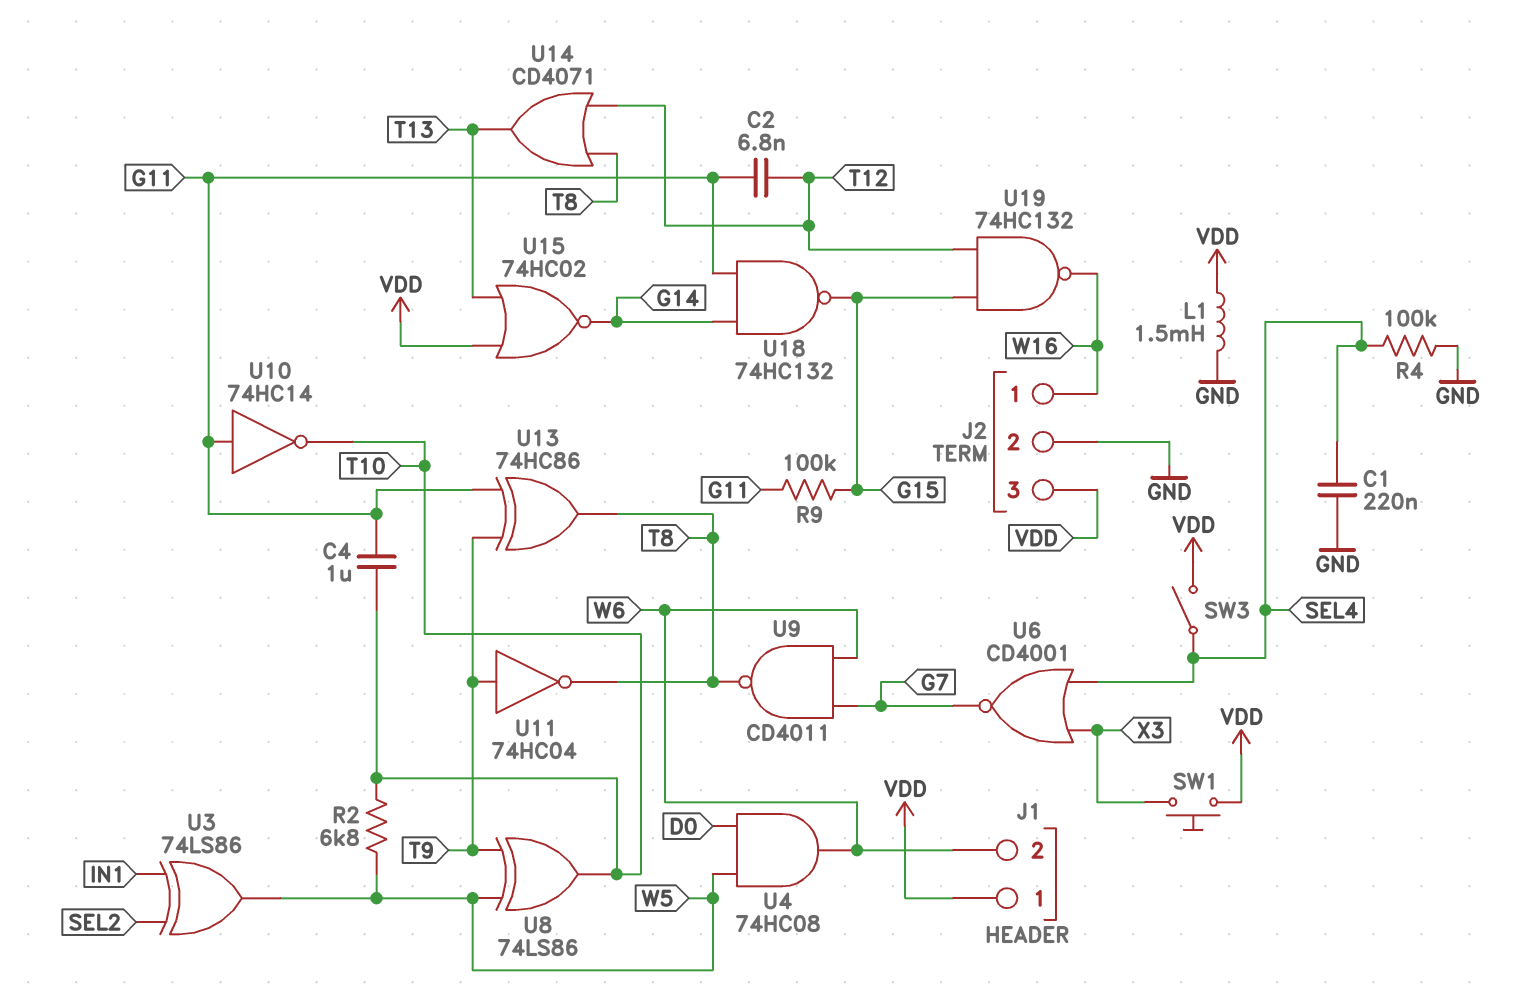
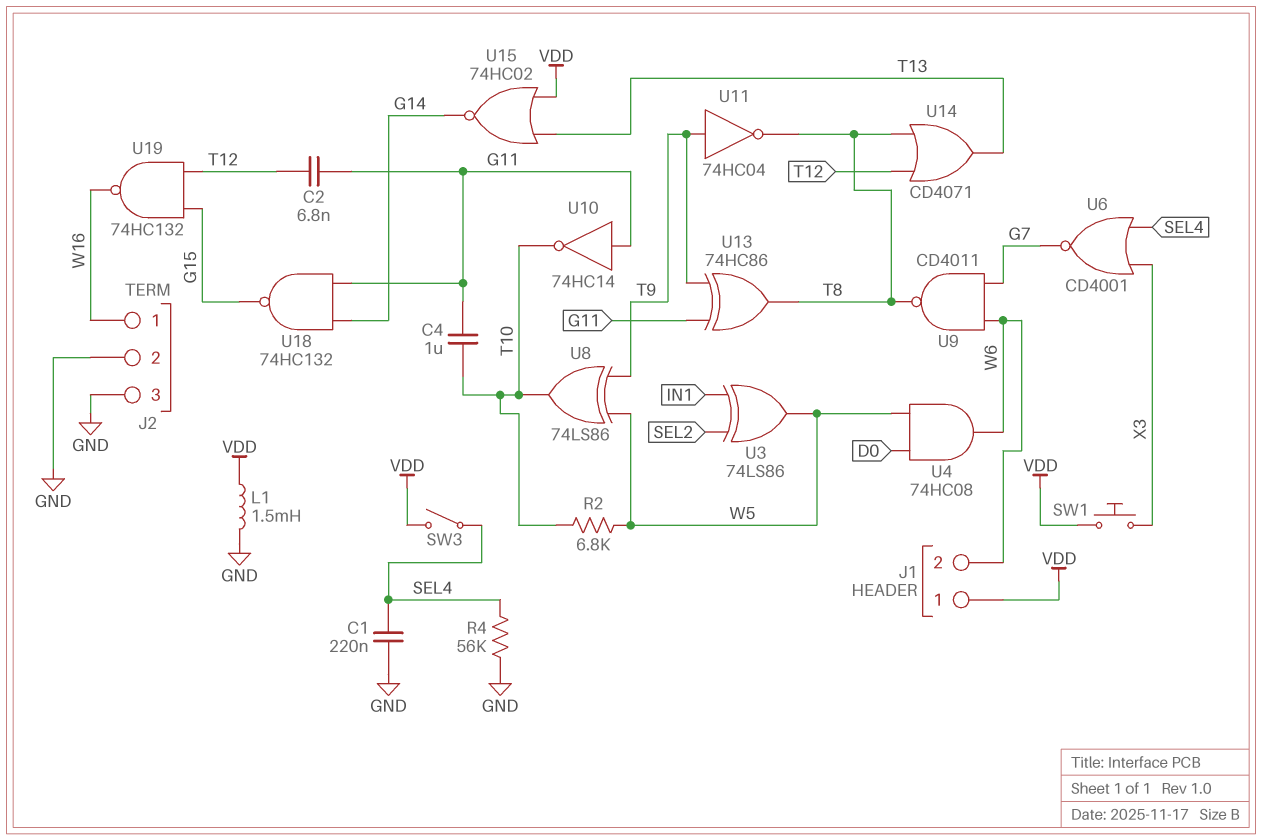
J2 pin 3: VDD -> GND
R4: 100k (GND, SEL4) -> 56k (GND, SEL4)
R9: 100k (G11, G15) -> none

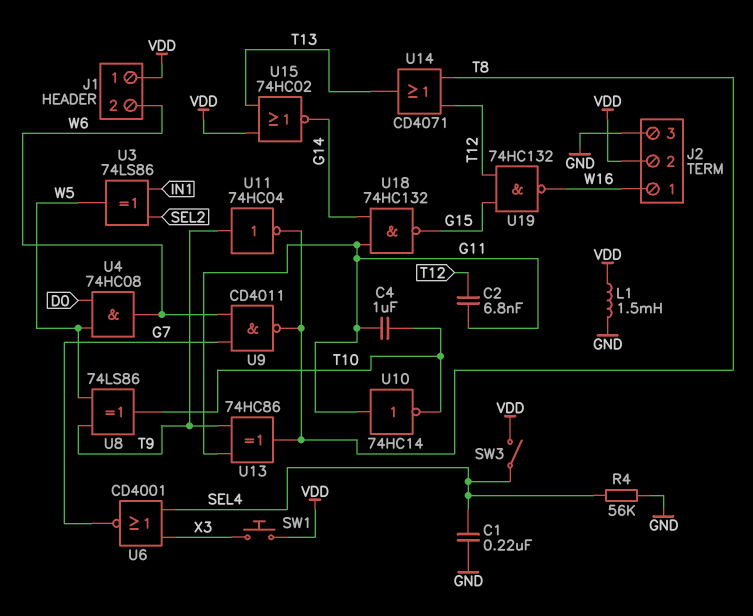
J2 pin 2: GND -> VDD
R2: 6.8k (T10, W5) -> none

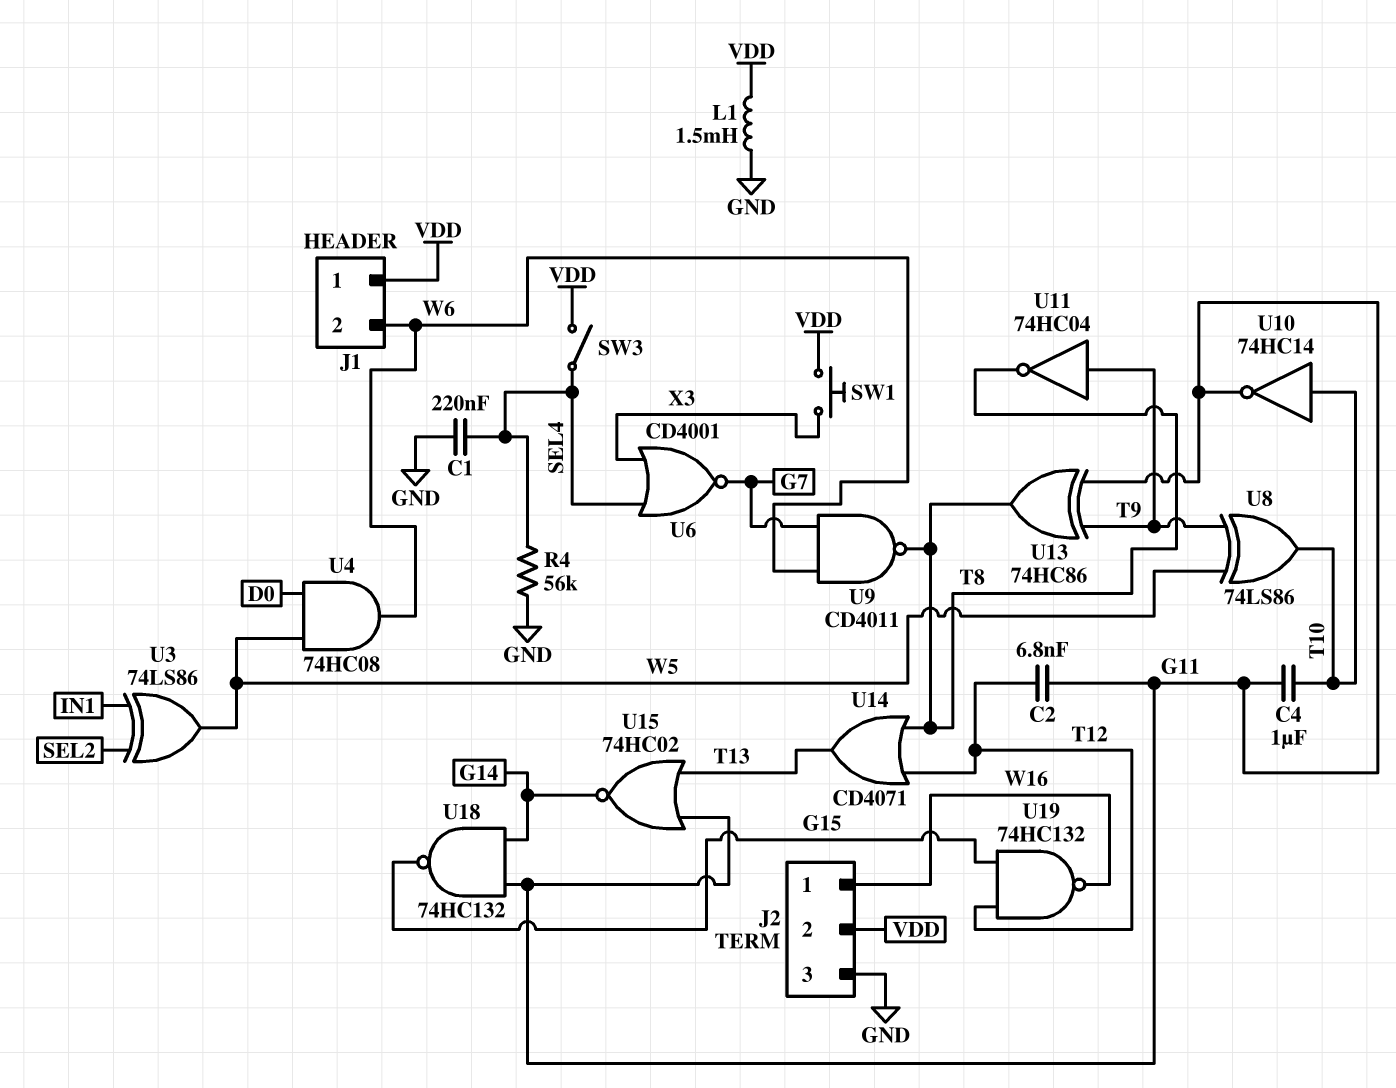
U10: NOT 74HC14 (in G11, out T10) -> NOT 74HC14 (in T10, out G11)
U15: NOR 74HC02 (in T13, in VDD, out G14) -> NOR 74HC02 (in G11, in T13, out G14)

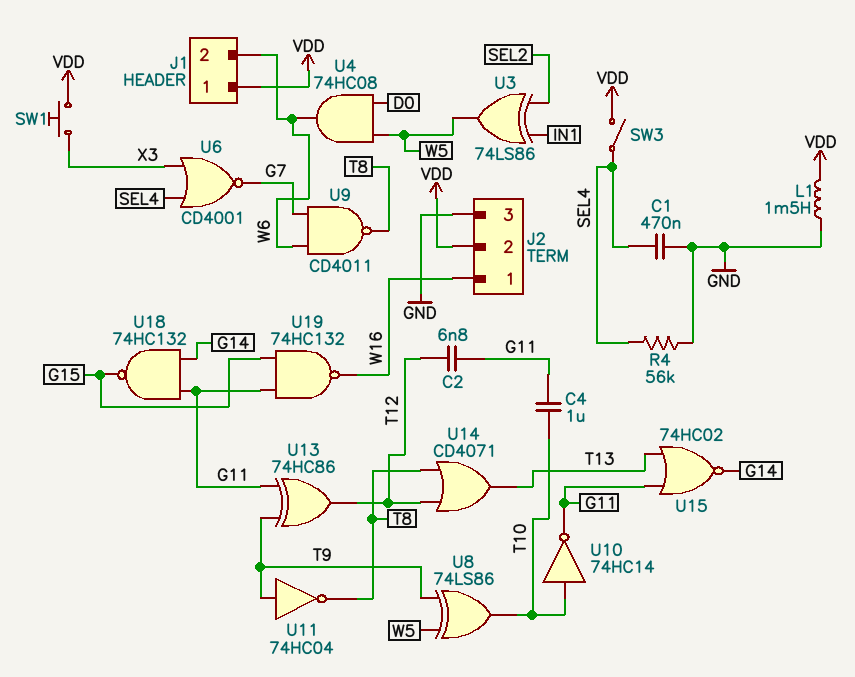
C1: 220nF (GND, SEL4) -> 470nF (GND, SEL4)
U13: XOR 74HC86 (in G11, in T9, out T8) -> XOR 74HC86 (in G11, in T9, out T12)
U19: NAND 74HC132 (in G15, in T12, out W16) -> NAND 74HC132 (in G11, in G15, out W16)

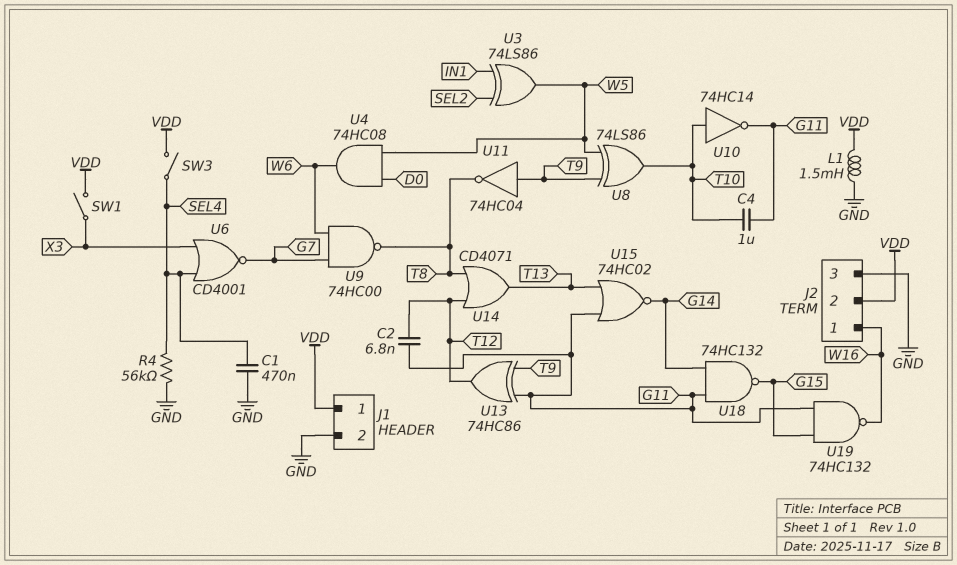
J1 pin 2: W6 -> GND
SW1: button (VDD, X3) -> switch (VDD, X3)
U9: NAND CD4011 (in G7, in W6, out T8) -> NAND 74HC00 (in G7, in W6, out T8)

